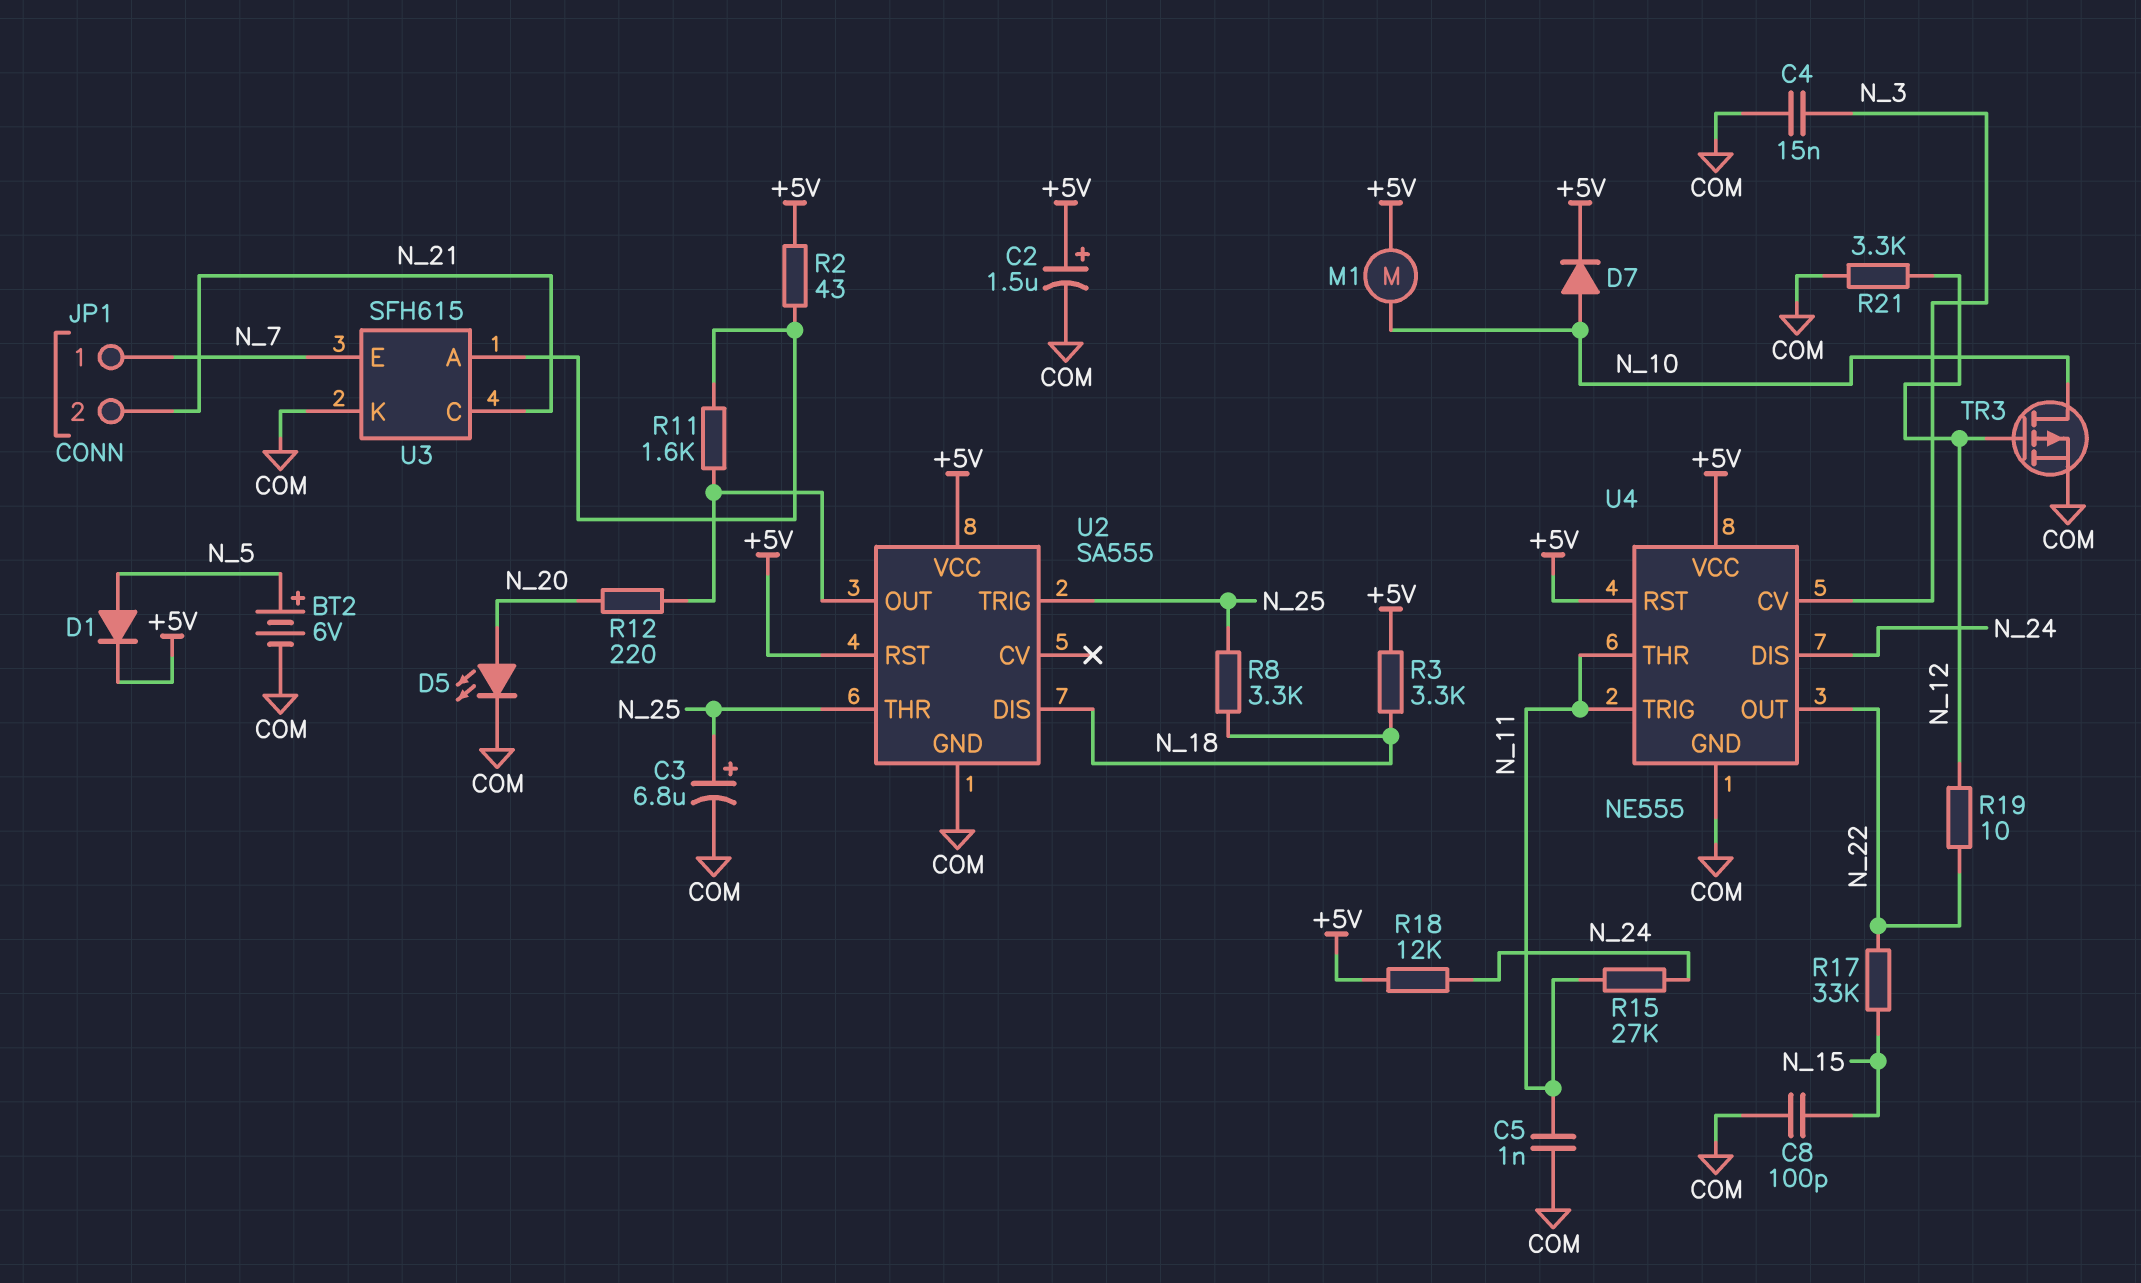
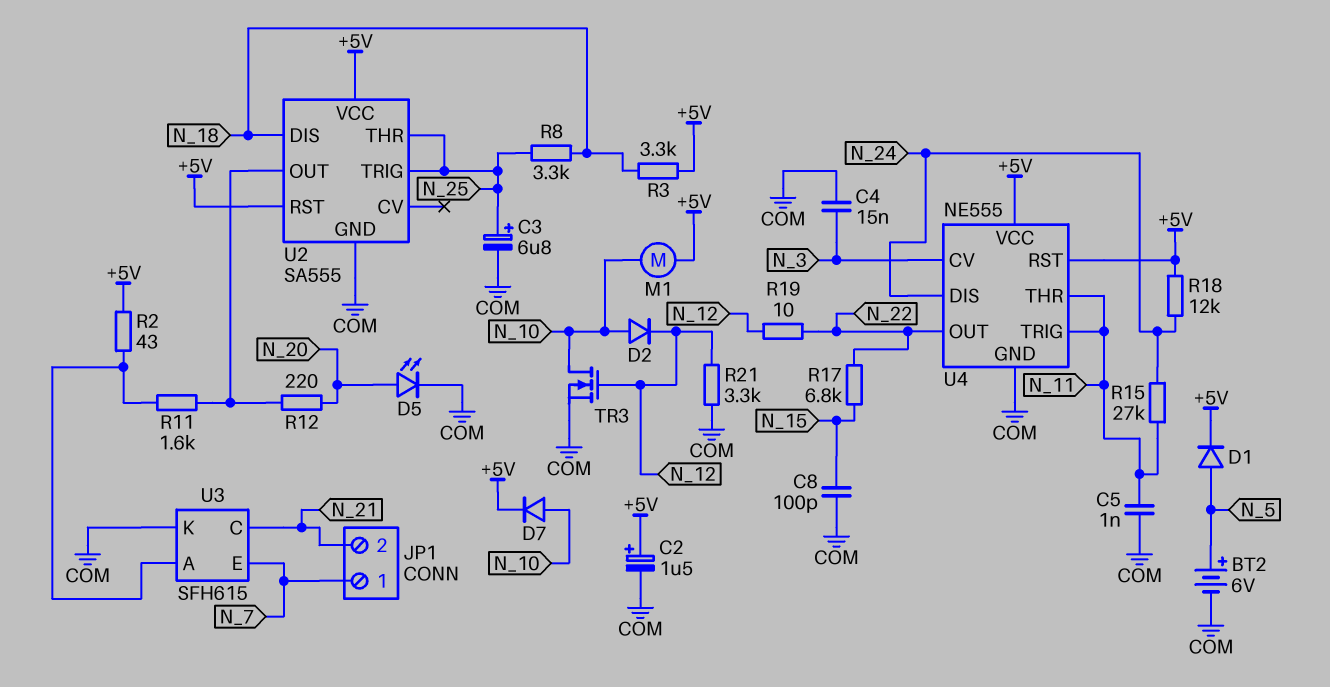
D2: none -> diode (A N_10, K N_12)
R17: 33k (N_15, N_22) -> 6.8k (N_15, N_22)
TR3: PMOS (G N_12, D N_10, S COM) -> NMOS (G N_12, D N_10, S COM)

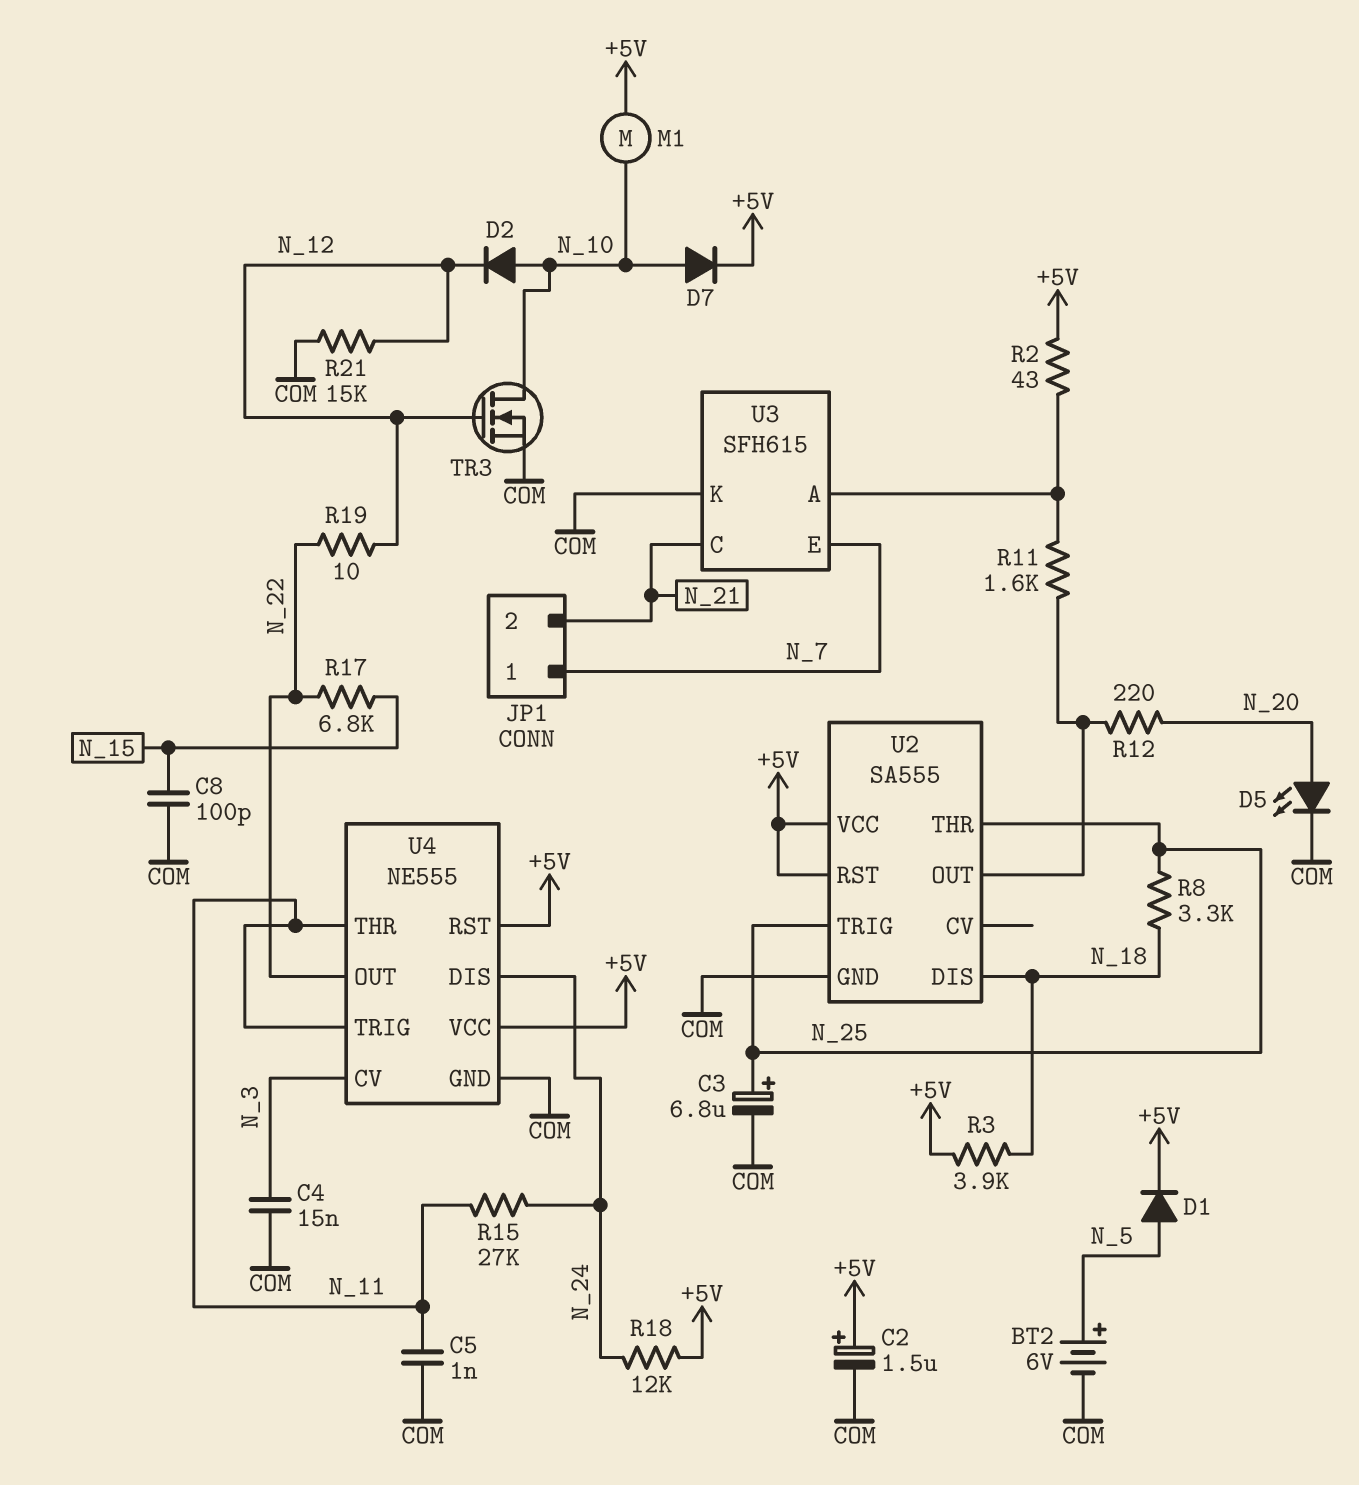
R3: 3.3k (+5V, N_18) -> 3.9k (+5V, N_18)
R21: 3.3k (COM, N_12) -> 15k (COM, N_12)

